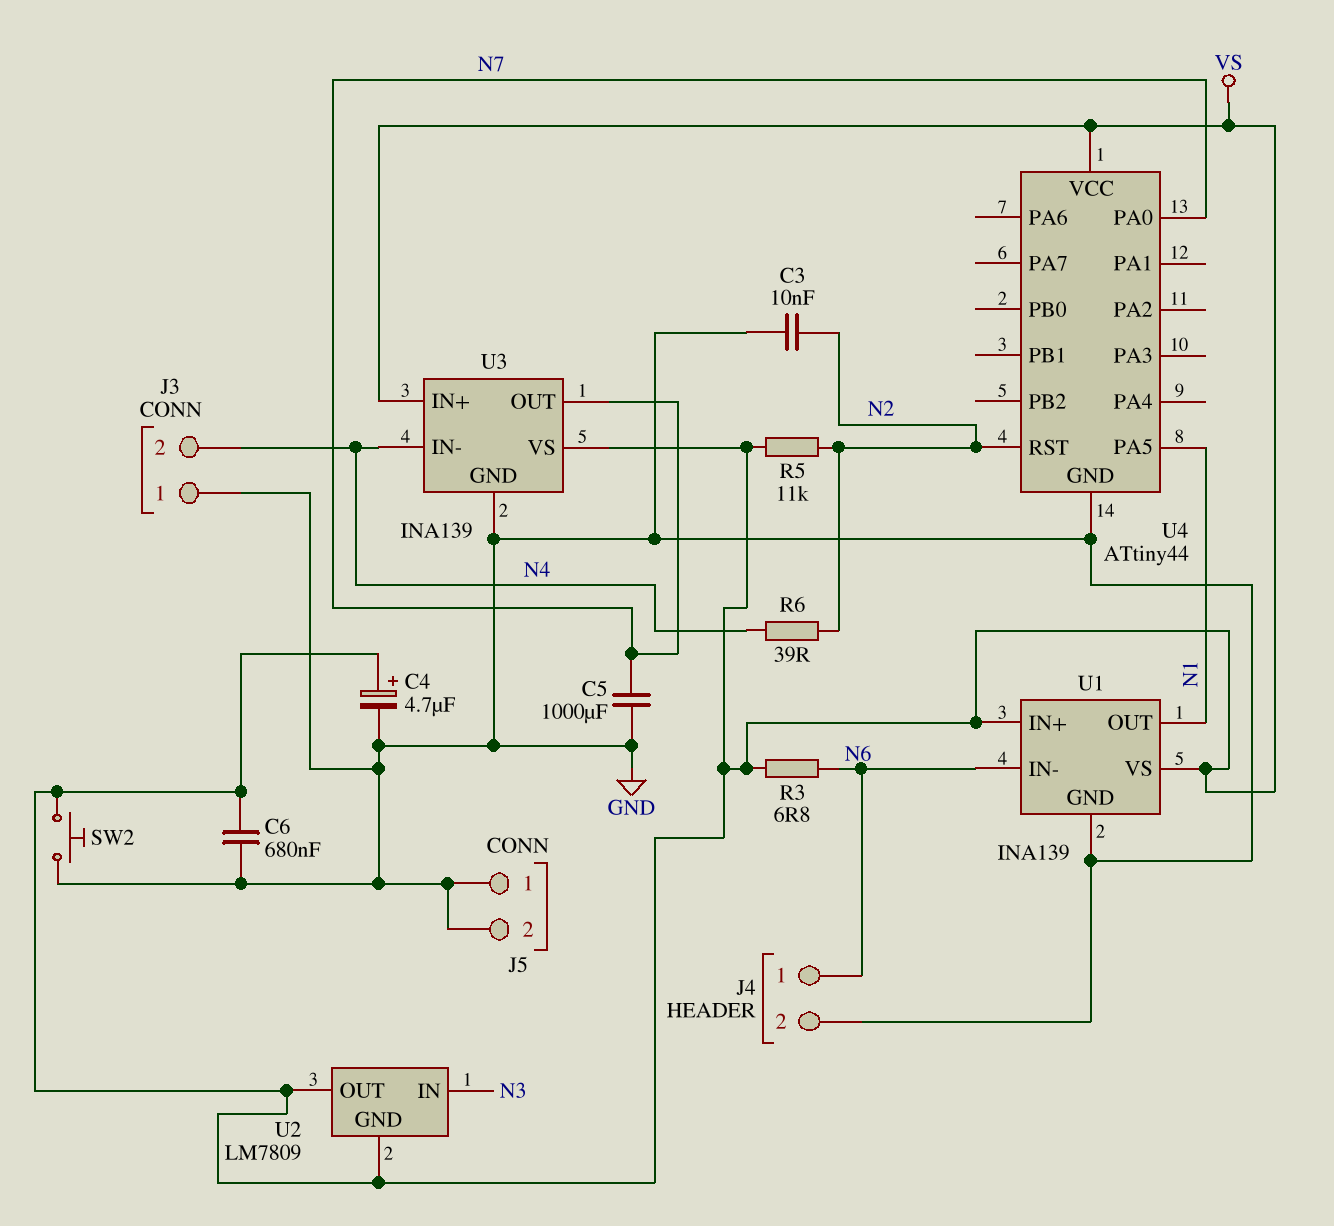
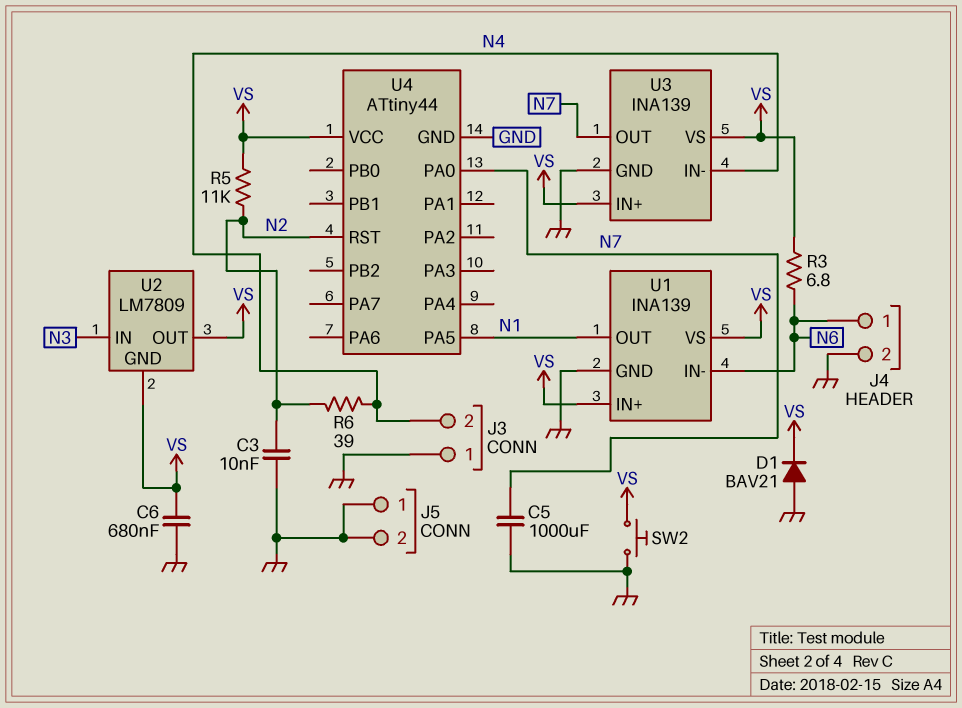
C4: 4.7uF (plus VS, minus GND) -> none
D1: none -> diode BAV21 (A GND, K VS)

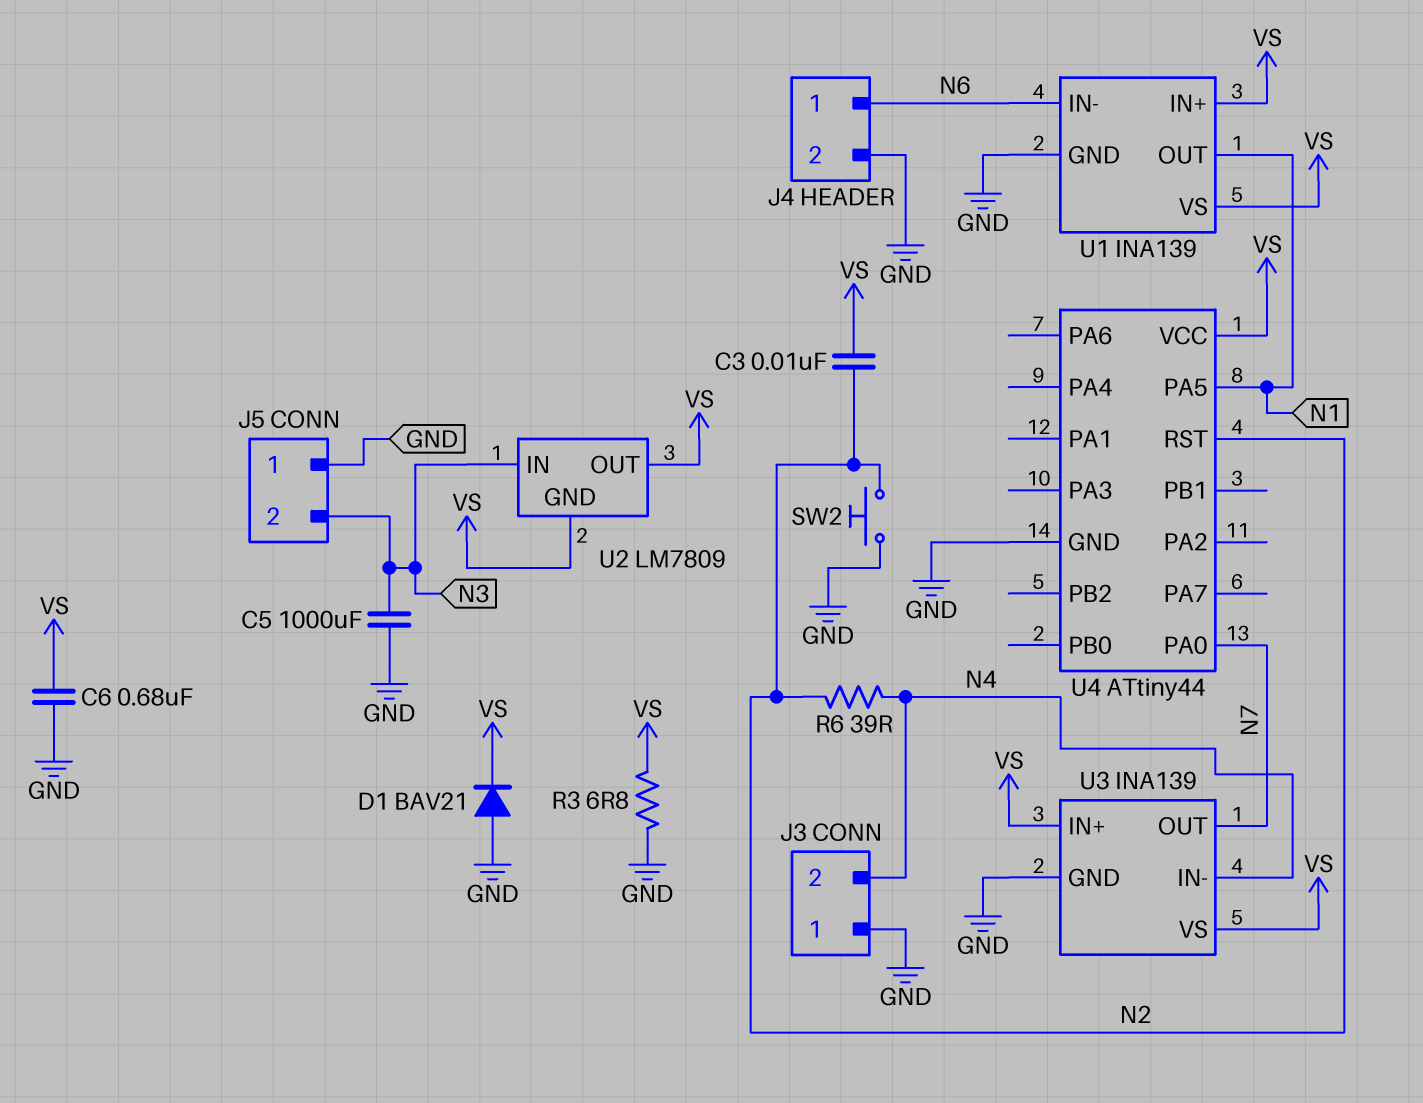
C3: 10nF (GND, N2) -> 10nF (N2, VS)
C5: 1000uF (GND, N7) -> 1000uF (GND, N3)
J5 pin 2: GND -> N3
R3: 6.8 (N6, VS) -> 6.8 (GND, VS)
R5: 11k (N2, VS) -> none
SW2: button (GND, VS) -> button (GND, N2)

